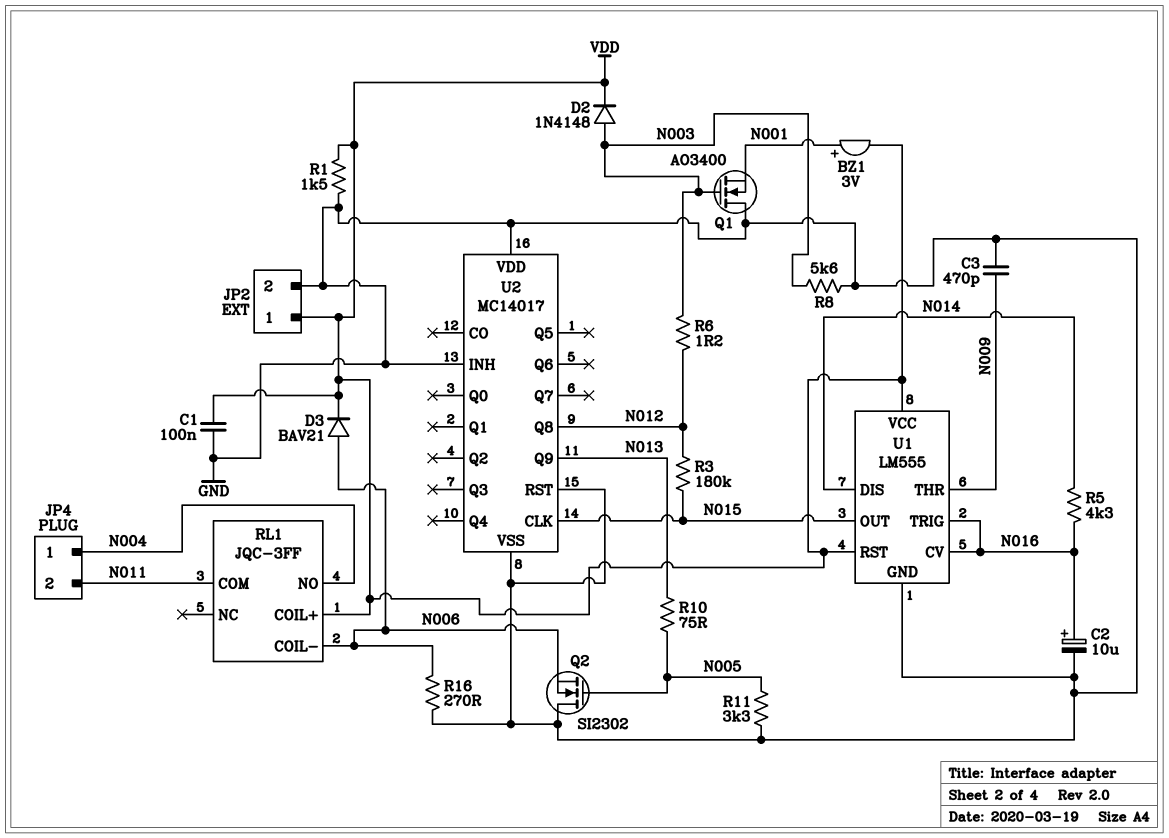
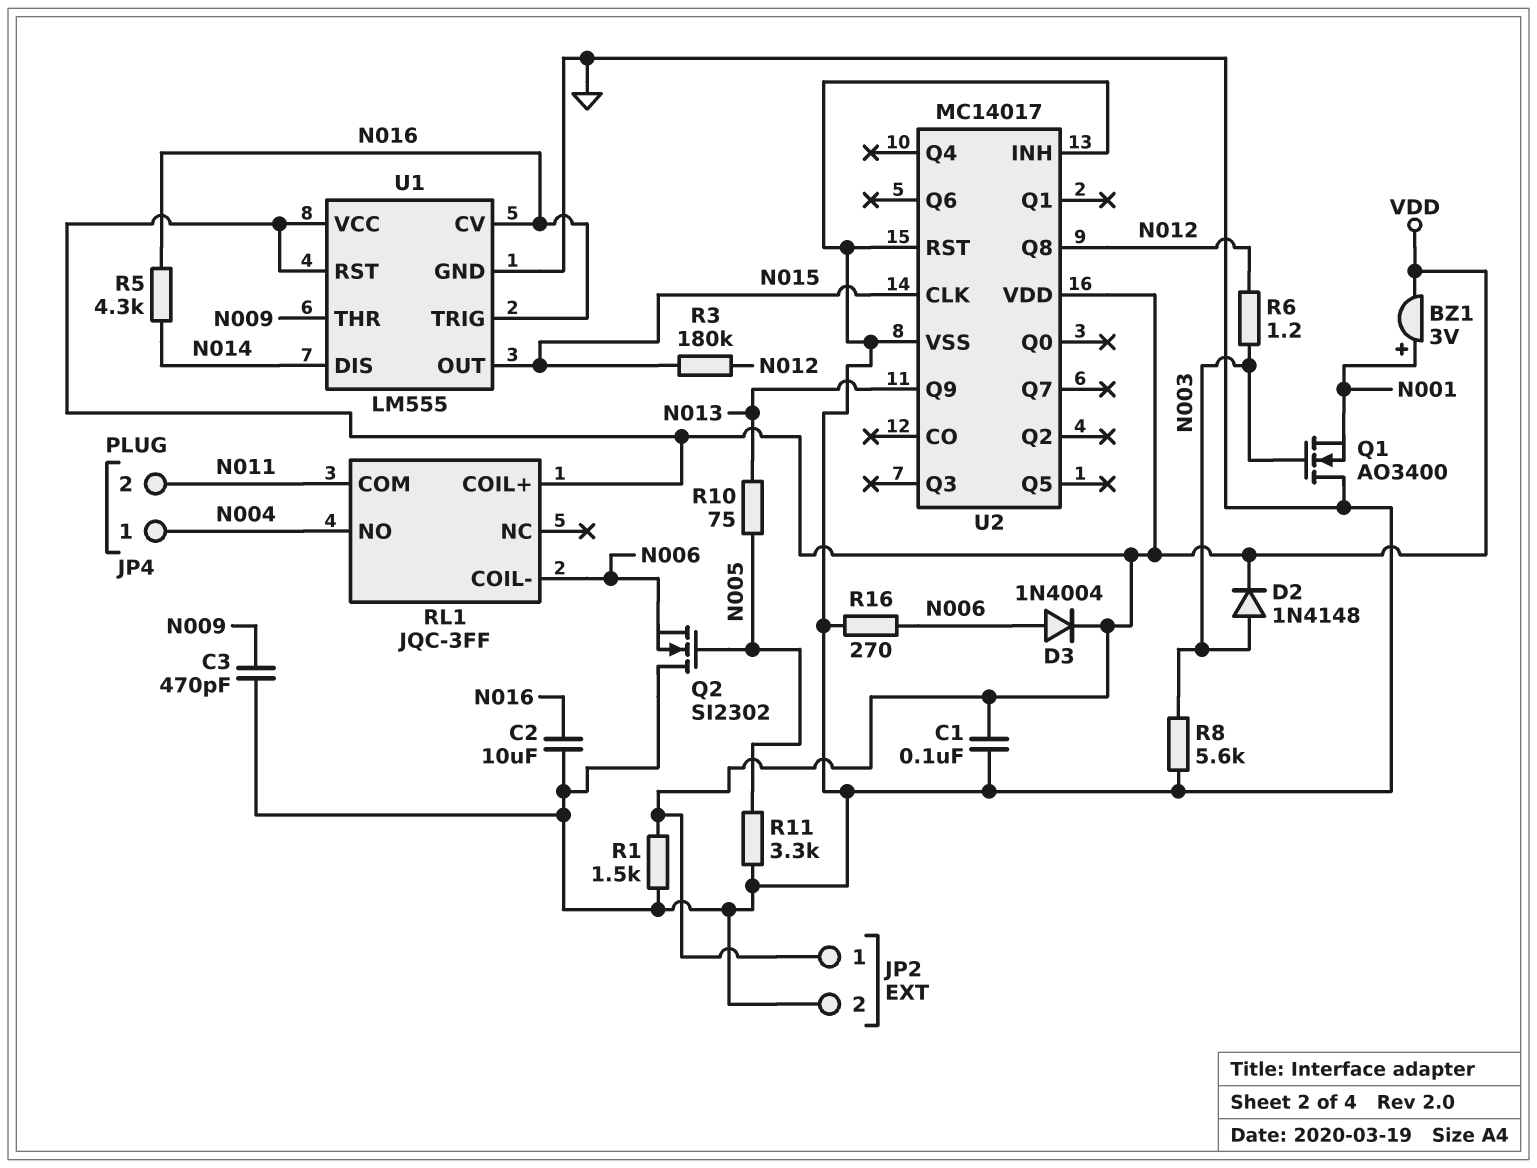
C2: 10uF (plus N016, minus GND) -> 10uF (GND, N016)
D3: diode BAV21 (A N006, K VDD) -> diode 1N4004 (A N006, K VDD)
U2 pin VDD: GND -> VDD

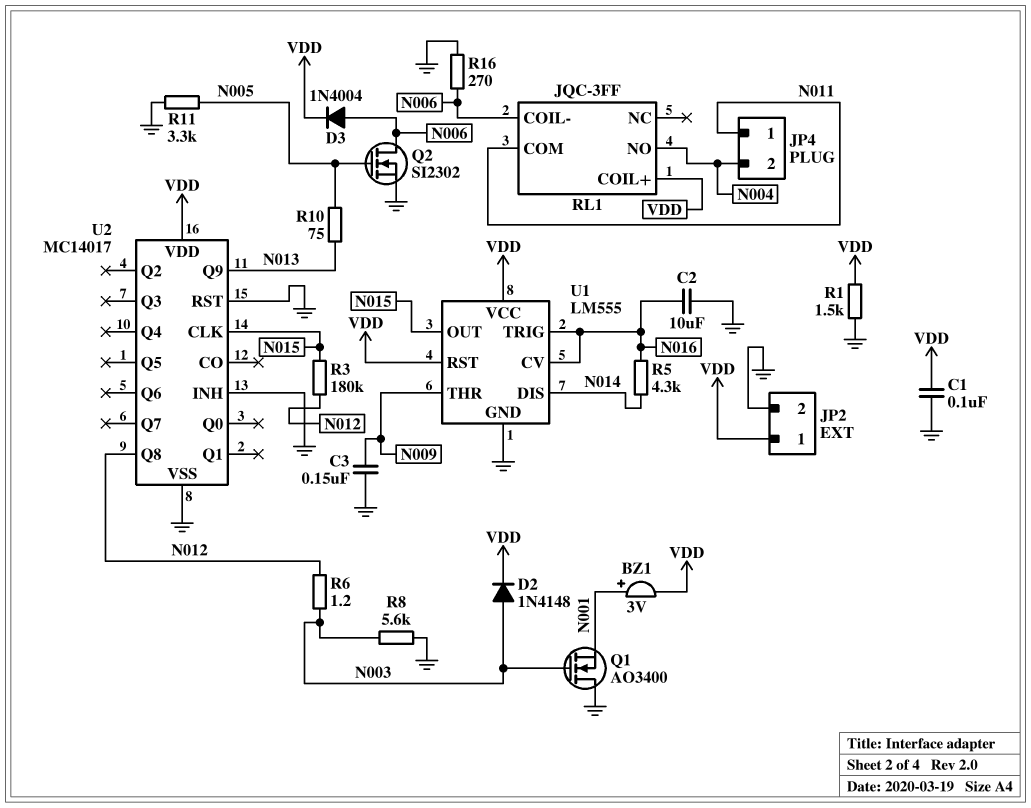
C3: 470pF (GND, N009) -> 150nF (GND, N009)
JP4 pin 1: N004 -> N011
JP4 pin 2: N011 -> N004
Q2: NMOS SI2302 (G N005, D GND, S N006) -> NMOS SI2302 (G N005, D N006, S GND)

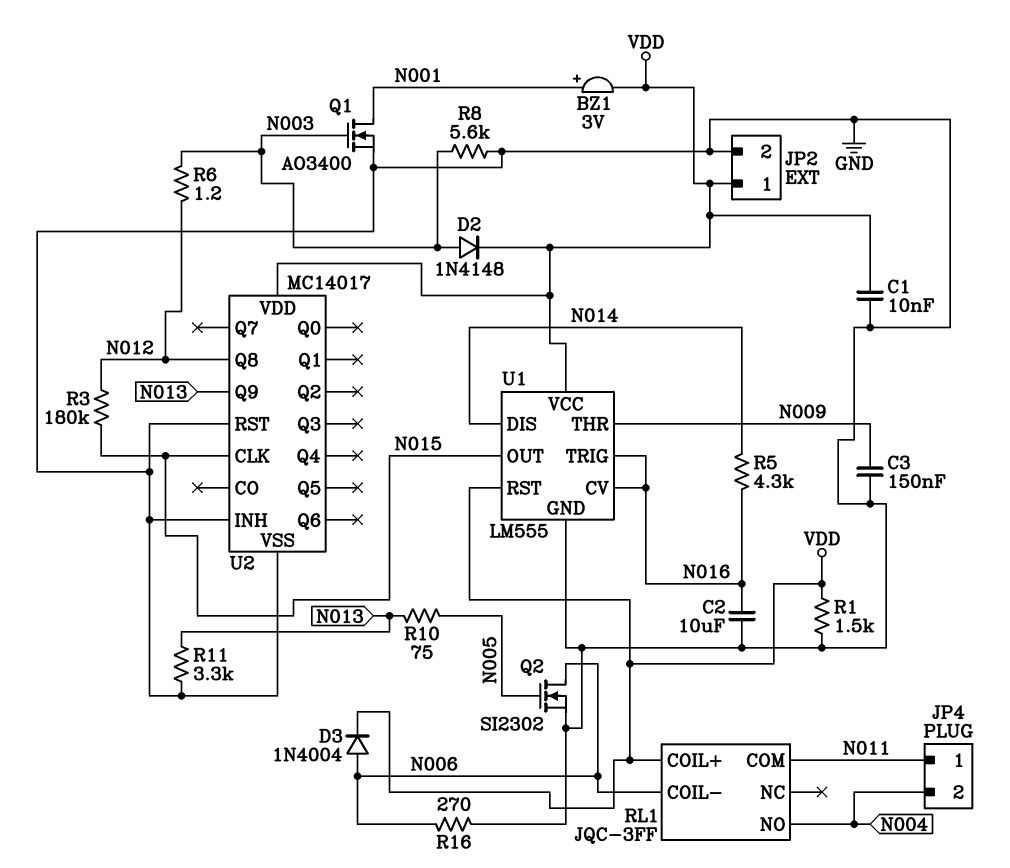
C1: 100nF (GND, VDD) -> 10nF (GND, VDD)
Q1: NMOS AO3400 (G N003, D GND, S N001) -> NMOS AO3400 (G N003, D N001, S GND)
R11: 3.3k (GND, N005) -> 3.3k (GND, N013)

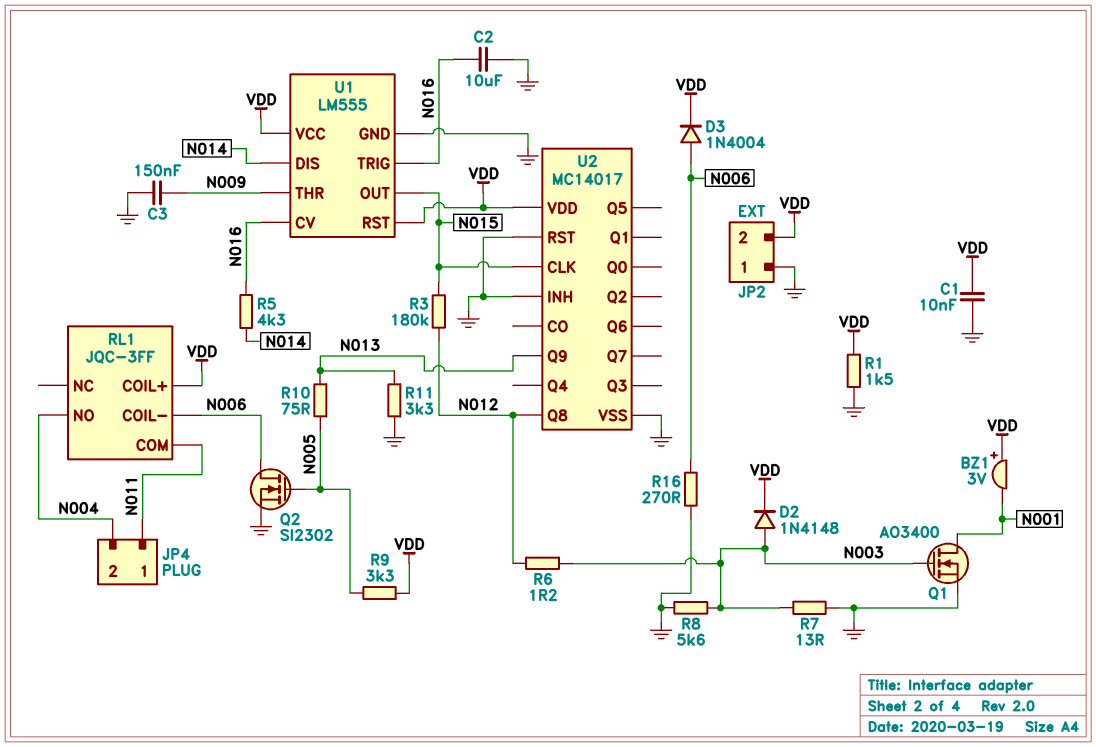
BZ1: buzzer 3V (plus N001, minus VDD) -> buzzer 3V (plus VDD, minus N001)
JP2 pin 1: VDD -> GND
JP2 pin 2: GND -> VDD
R7: none -> 13 (GND, N003)
R9: none -> 3.3k (N005, VDD)

